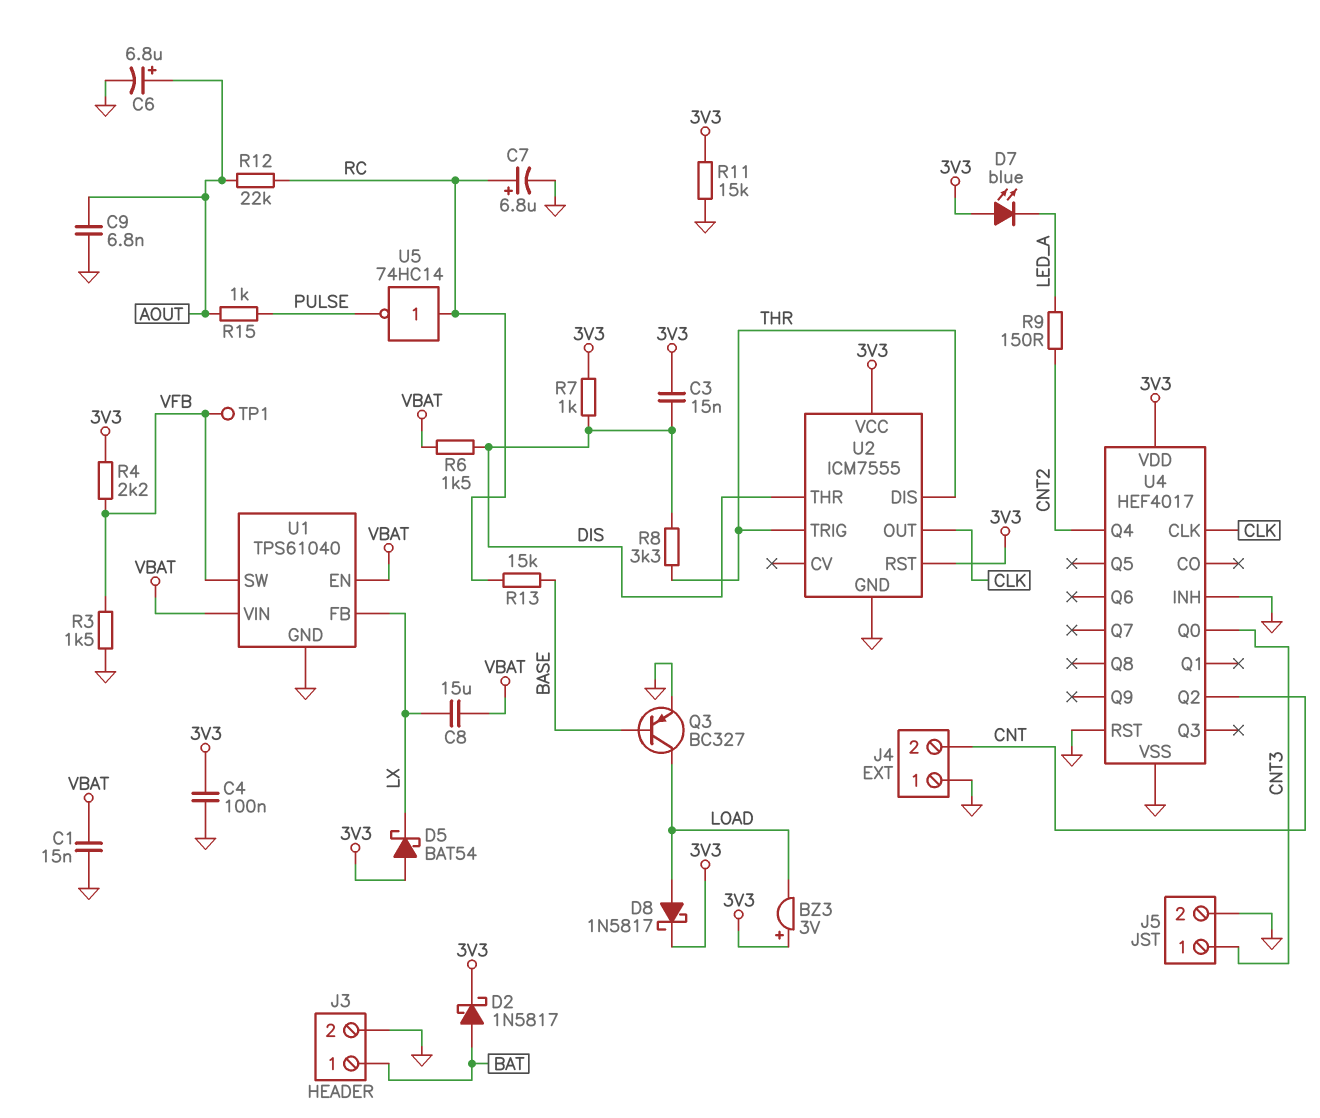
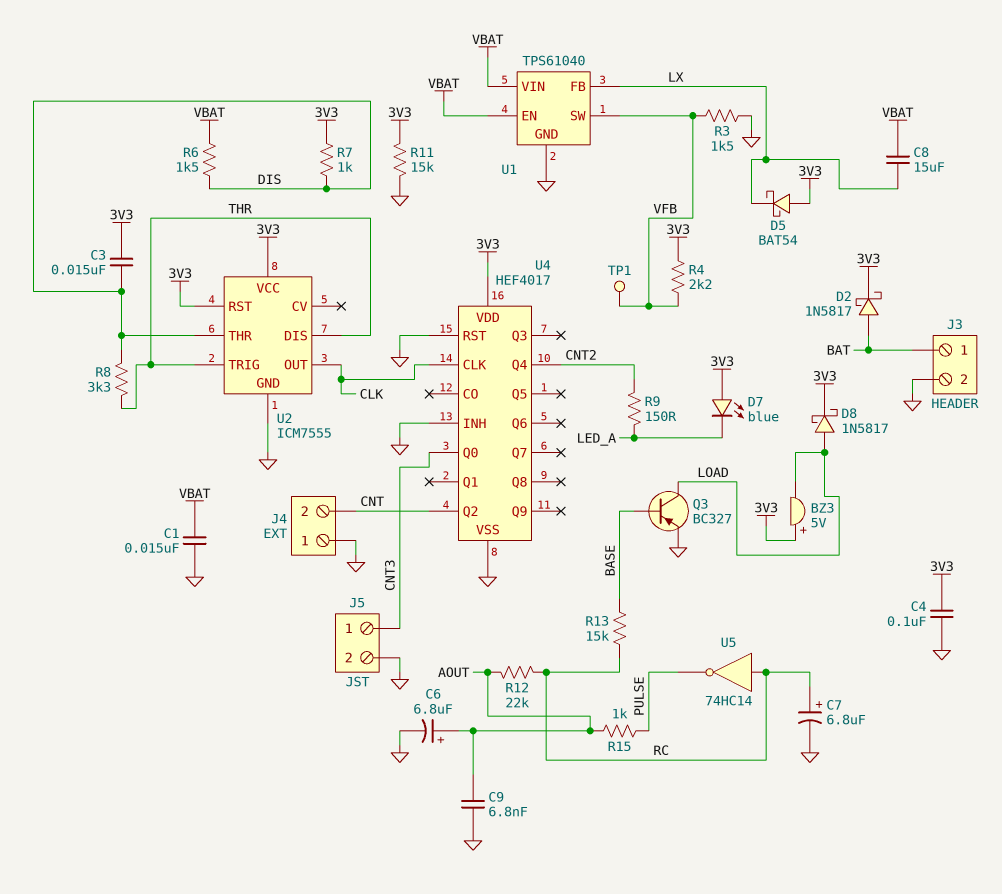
BZ3: buzzer 3V (plus 3V3, minus LOAD) -> buzzer 5V (plus 3V3, minus LOAD)

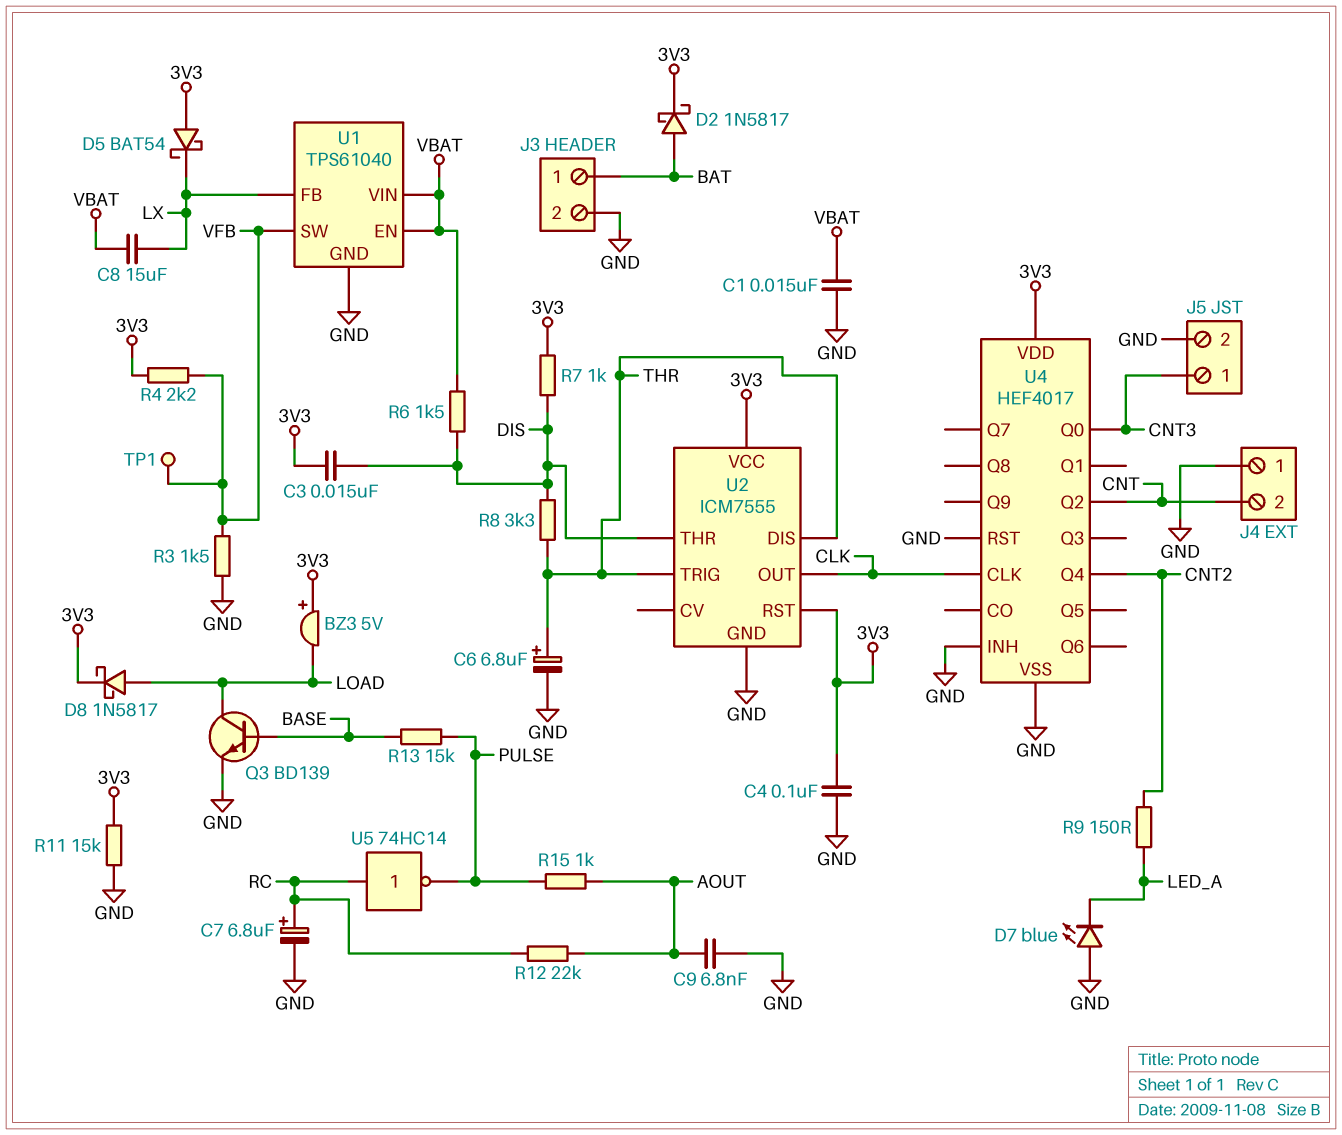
C6: 6.8uF (plus AOUT, minus GND) -> 6.8uF (plus THR, minus GND)
D7: LED blue (A 3V3, K LED_A) -> LED blue (A GND, K LED_A)
Q3: PNP BC327 (B BASE, C LOAD, E GND) -> NPN BD139 (B BASE, C LOAD, E GND)
R13: 15k (BASE, RC) -> 15k (BASE, PULSE)

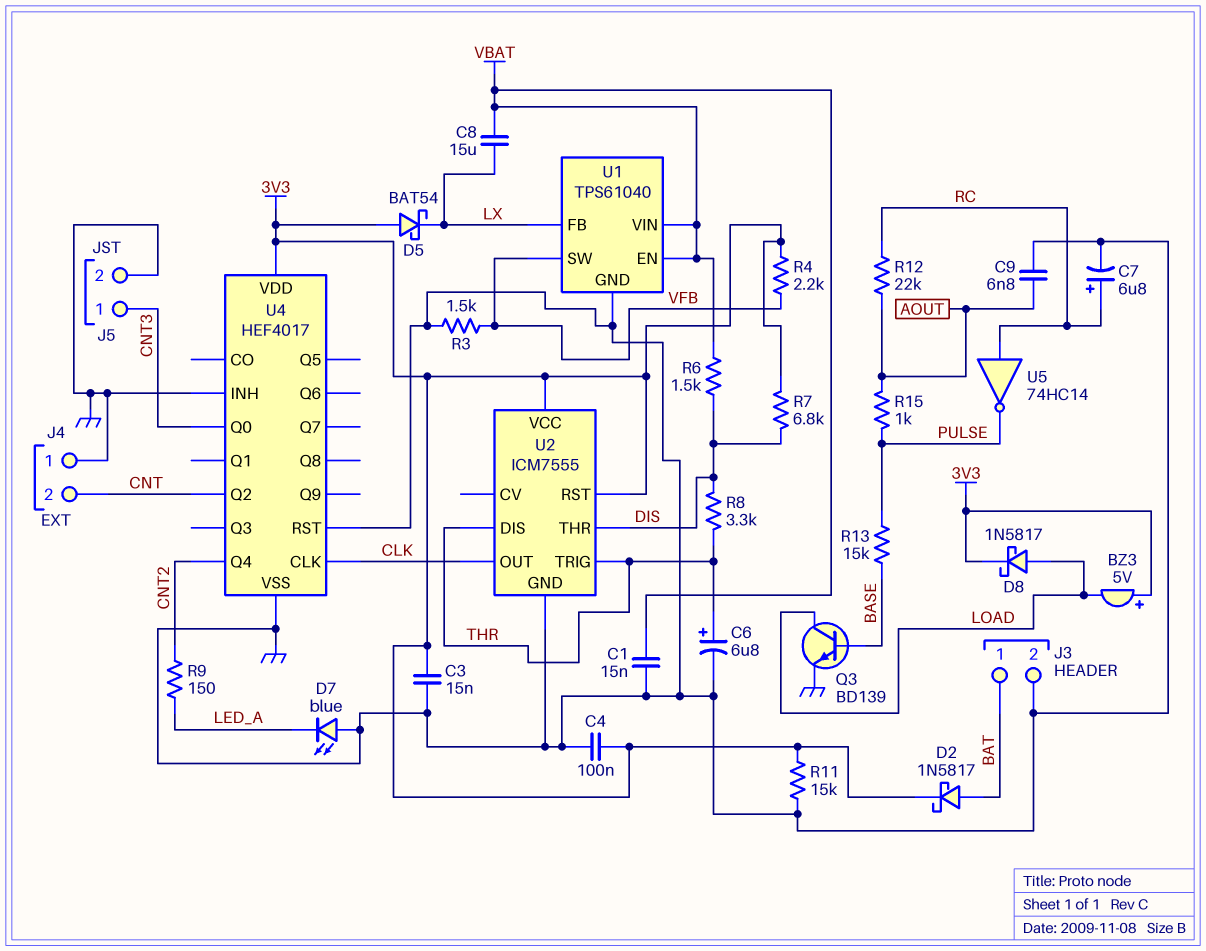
C3: 15nF (3V3, DIS) -> 15nF (3V3, GND)
R7: 1k (3V3, DIS) -> 6.8k (3V3, DIS)
TP1: test point (VFB) -> none

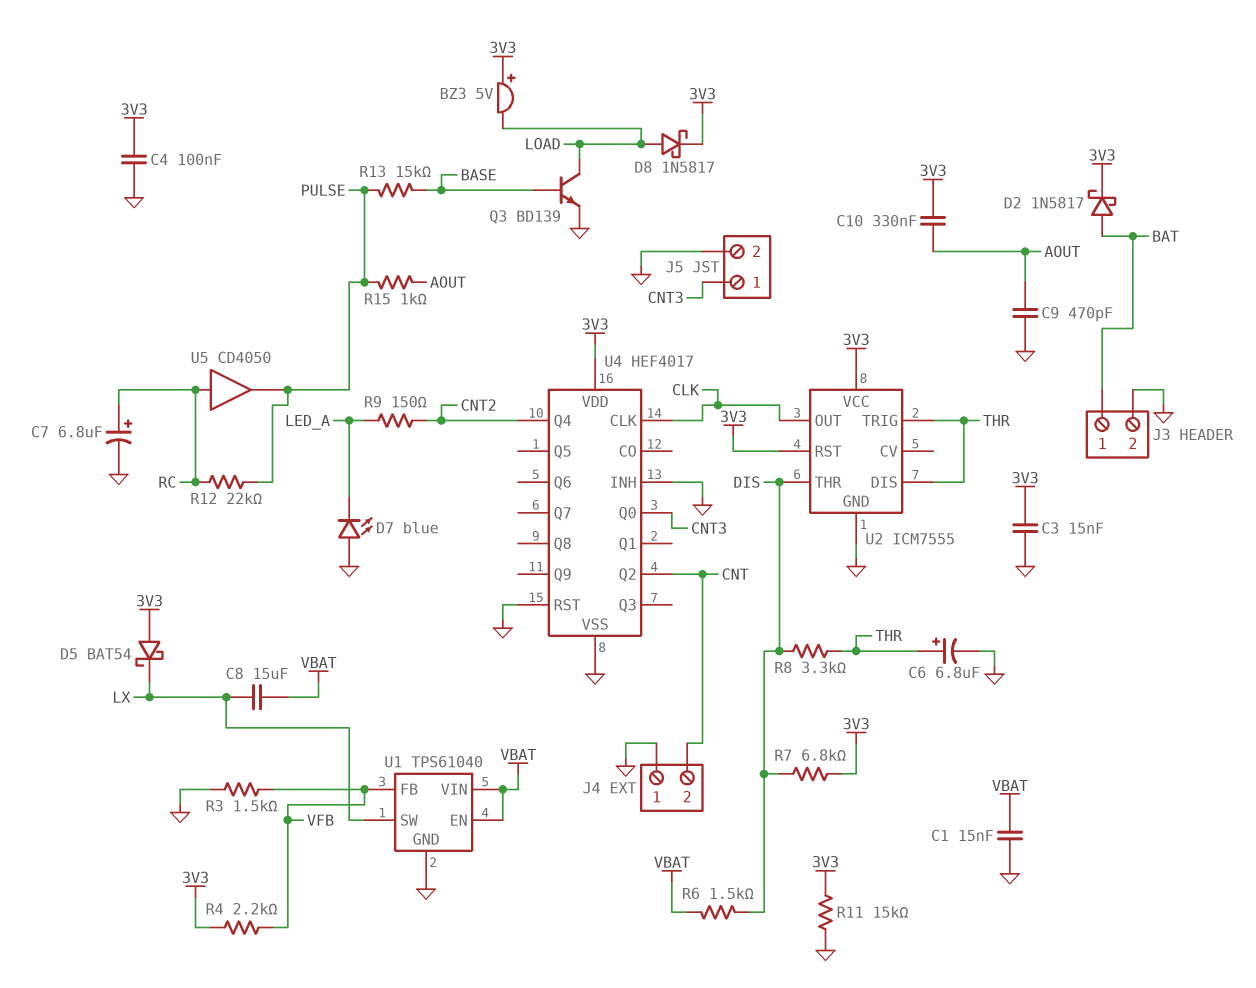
C9: 6.8nF (AOUT, GND) -> 470pF (AOUT, GND)
C10: none -> 330nF (3V3, AOUT)
R12: 22k (AOUT, RC) -> 22k (PULSE, RC)
U1 pin FB: LX -> VFB
U1 pin SW: VFB -> LX
U5: NOT 74HC14 (in RC, out PULSE) -> buffer CD4050 (in RC, out PULSE)

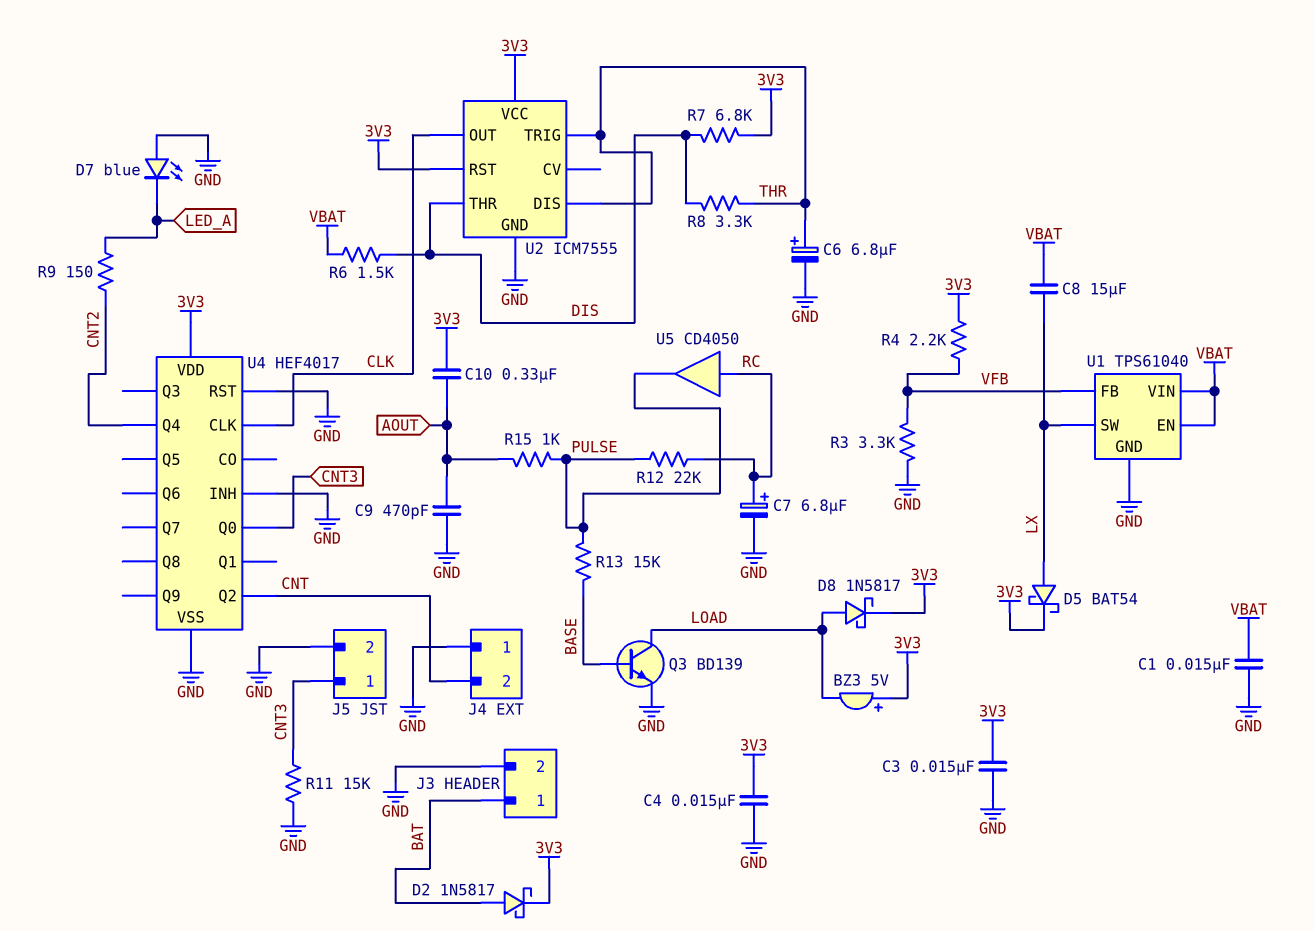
C4: 100nF (3V3, GND) -> 15nF (3V3, GND)
D5: schottky BAT54 (A 3V3, K LX) -> schottky BAT54 (A LX, K 3V3)
R3: 1.5k (GND, VFB) -> 3.3k (GND, VFB)
R11: 15k (3V3, GND) -> 15k (CNT3, GND)

